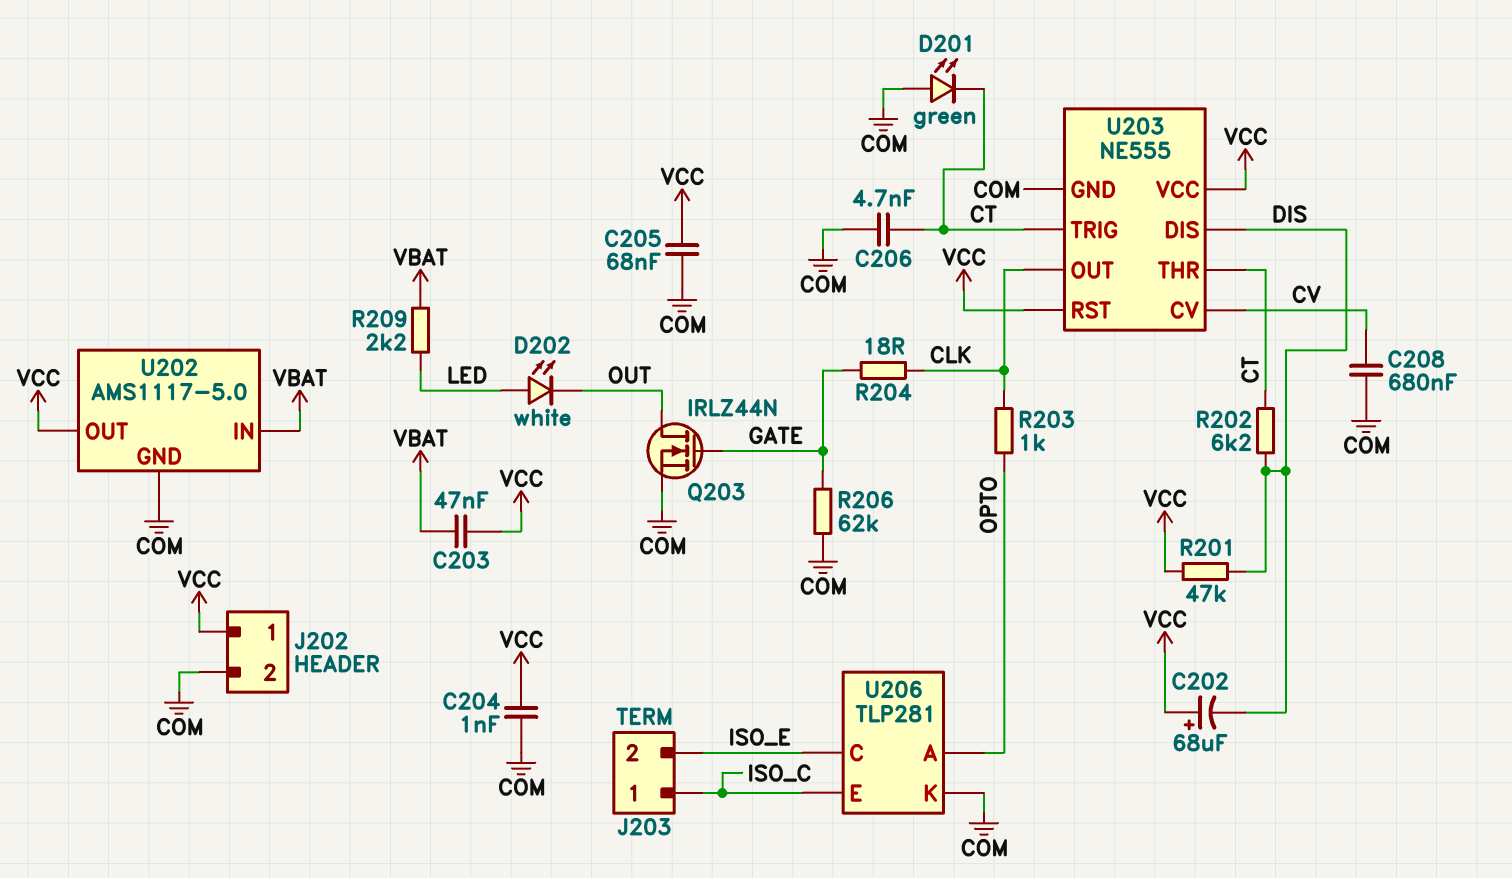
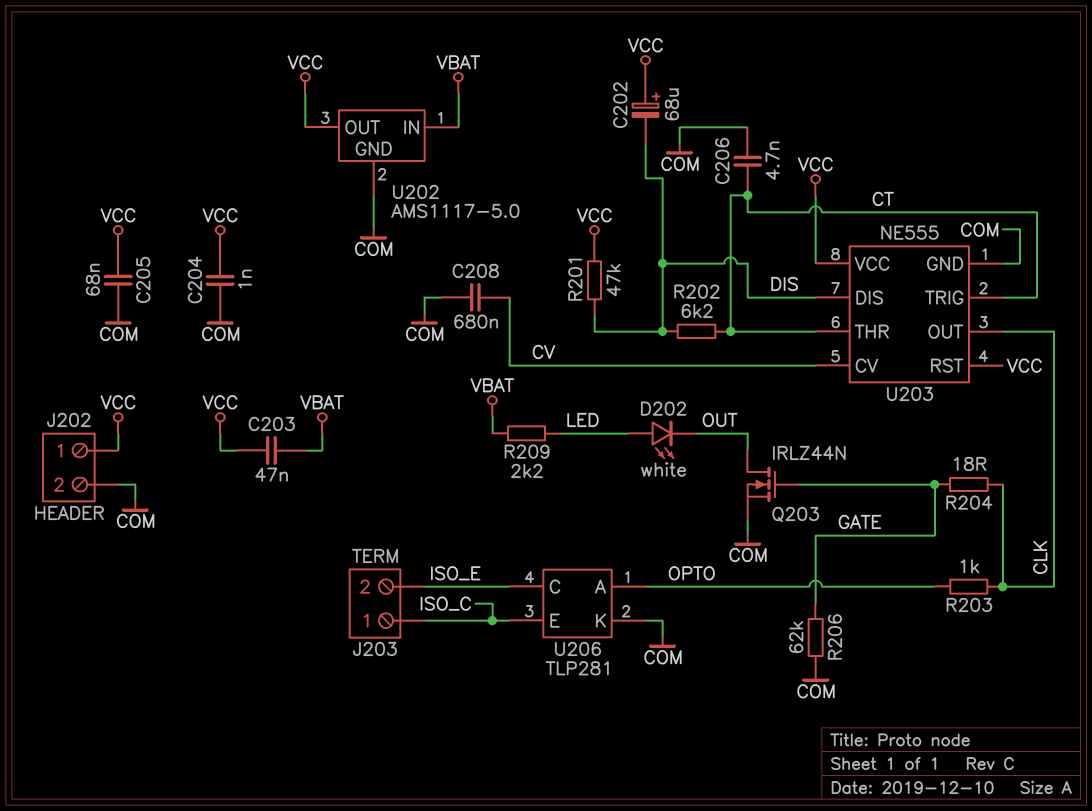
D201: LED green (A COM, K CT) -> none

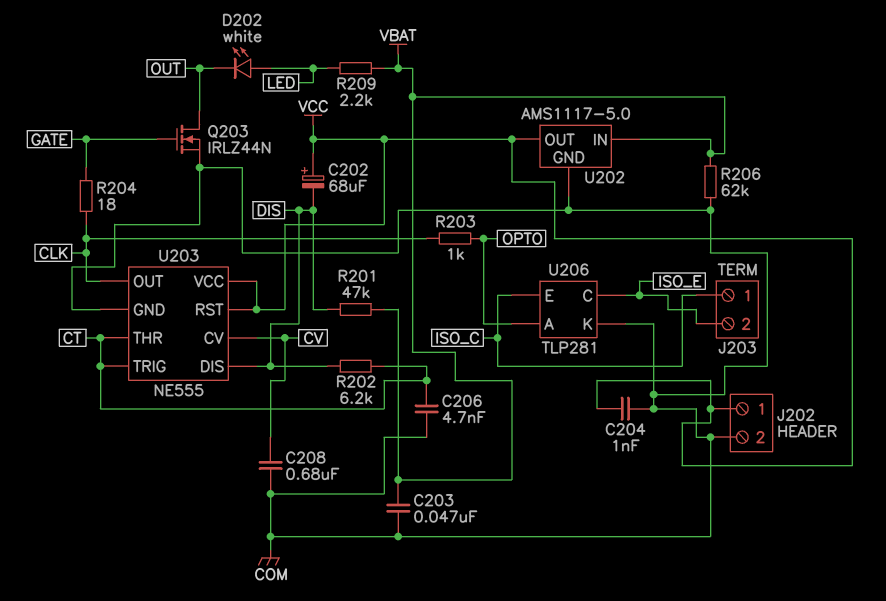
C203: 47nF (VBAT, VCC) -> 47nF (COM, VBAT)
C205: 68nF (COM, VCC) -> none
R201: 47k (DIS, VCC) -> 47k (DIS, VBAT)
R206: 62k (COM, GATE) -> 62k (COM, VBAT)

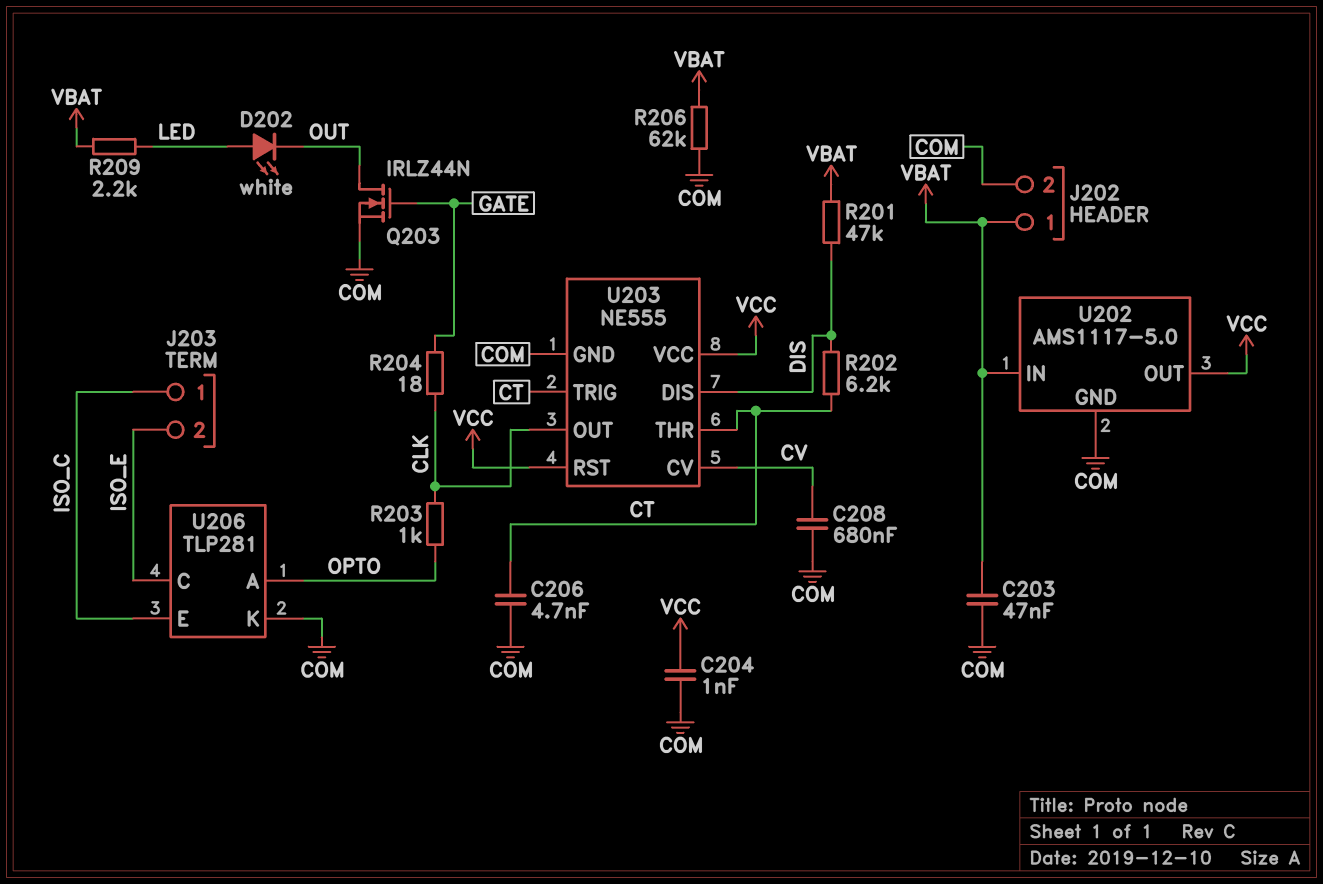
C202: 68uF (plus VCC, minus DIS) -> none
J202 pin 1: VCC -> VBAT

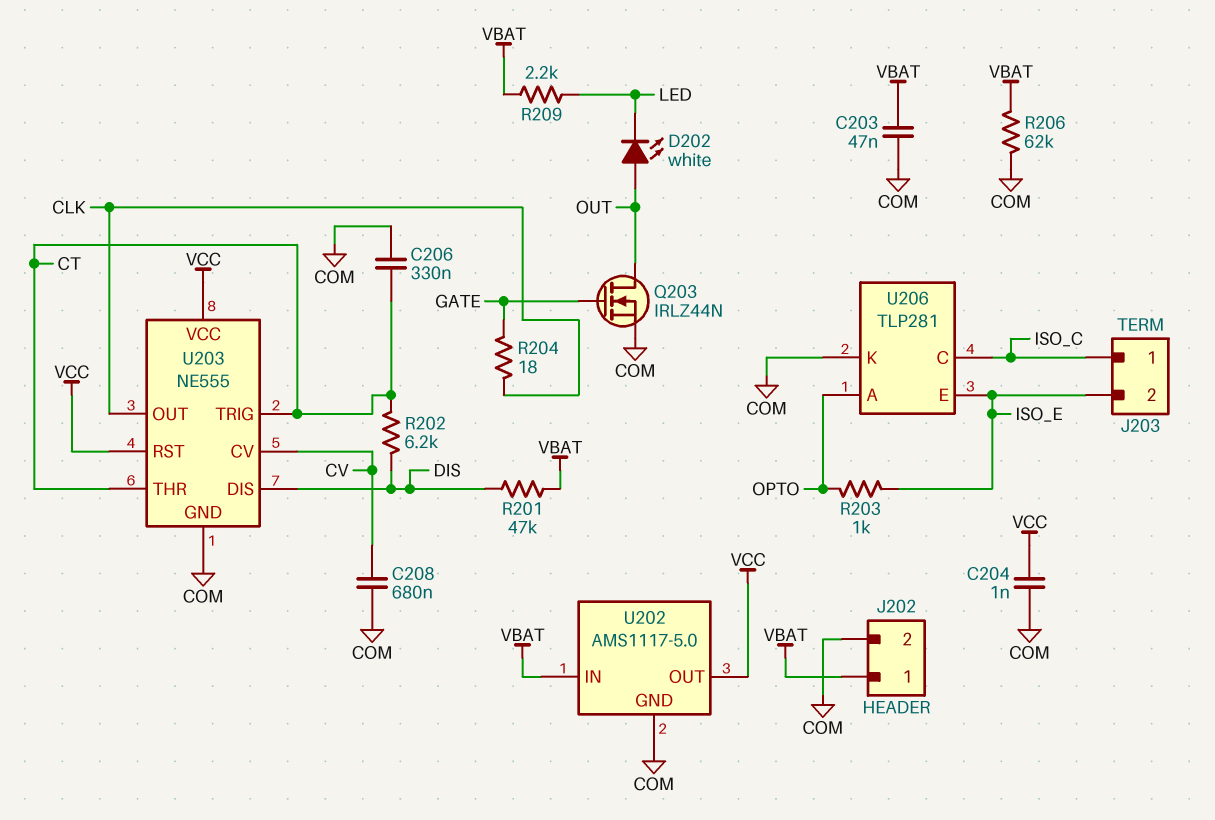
C206: 4.7nF (COM, CT) -> 330nF (COM, CT)
D202: LED white (A LED, K OUT) -> LED white (A OUT, K LED)
R203: 1k (CLK, OPTO) -> 1k (ISO_E, OPTO)
U206 pin C: ISO_E -> ISO_C
U206 pin E: ISO_C -> ISO_E

